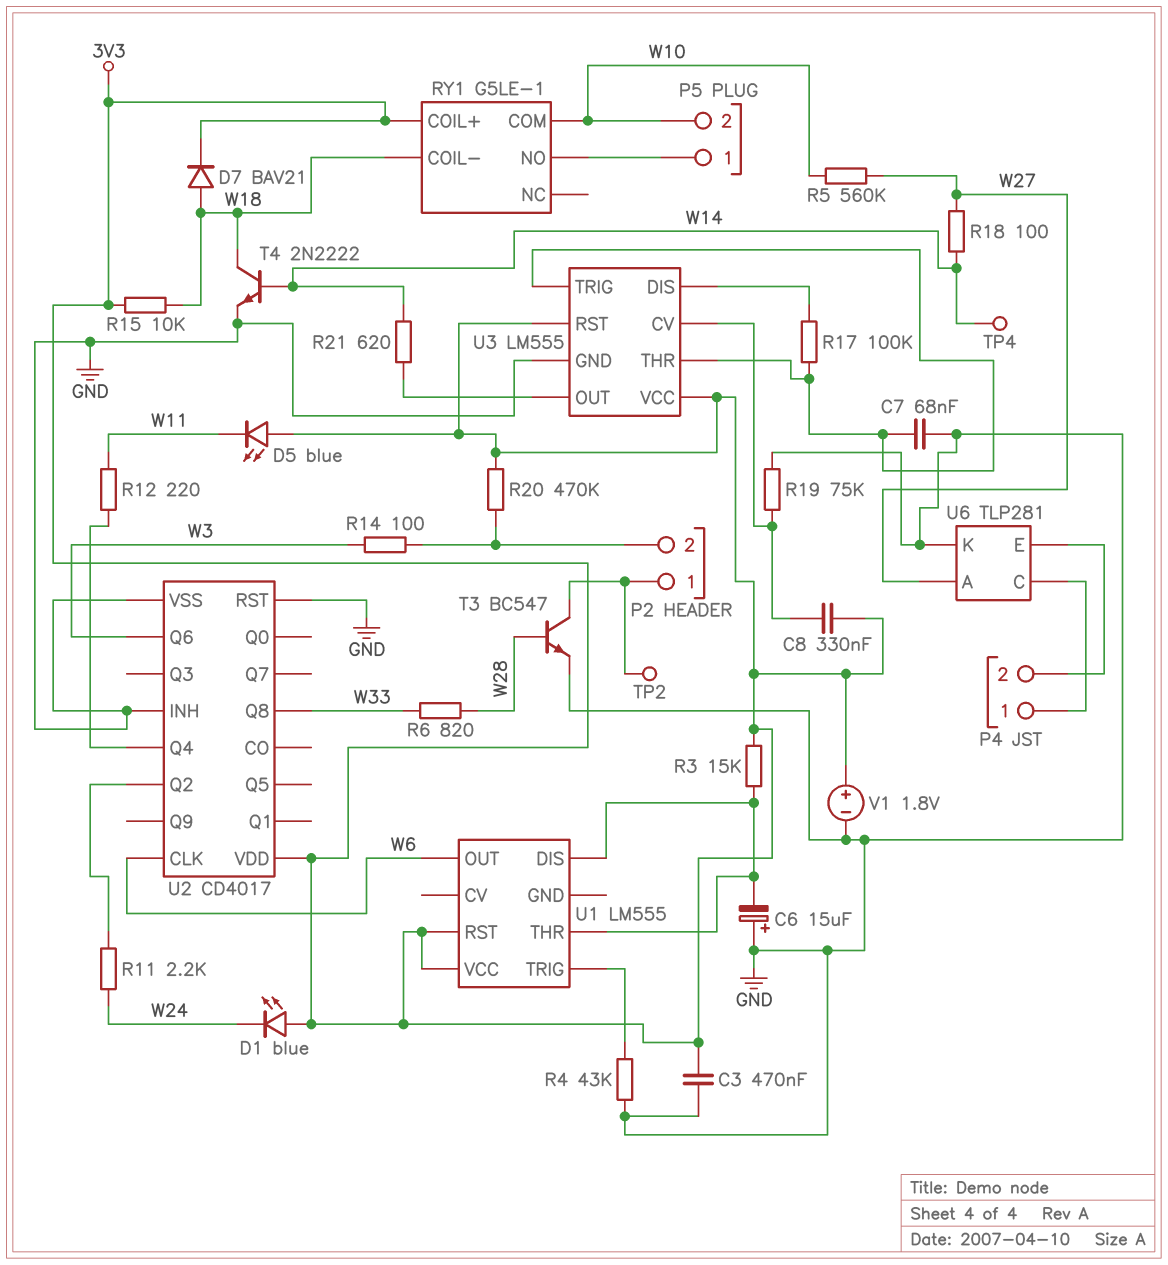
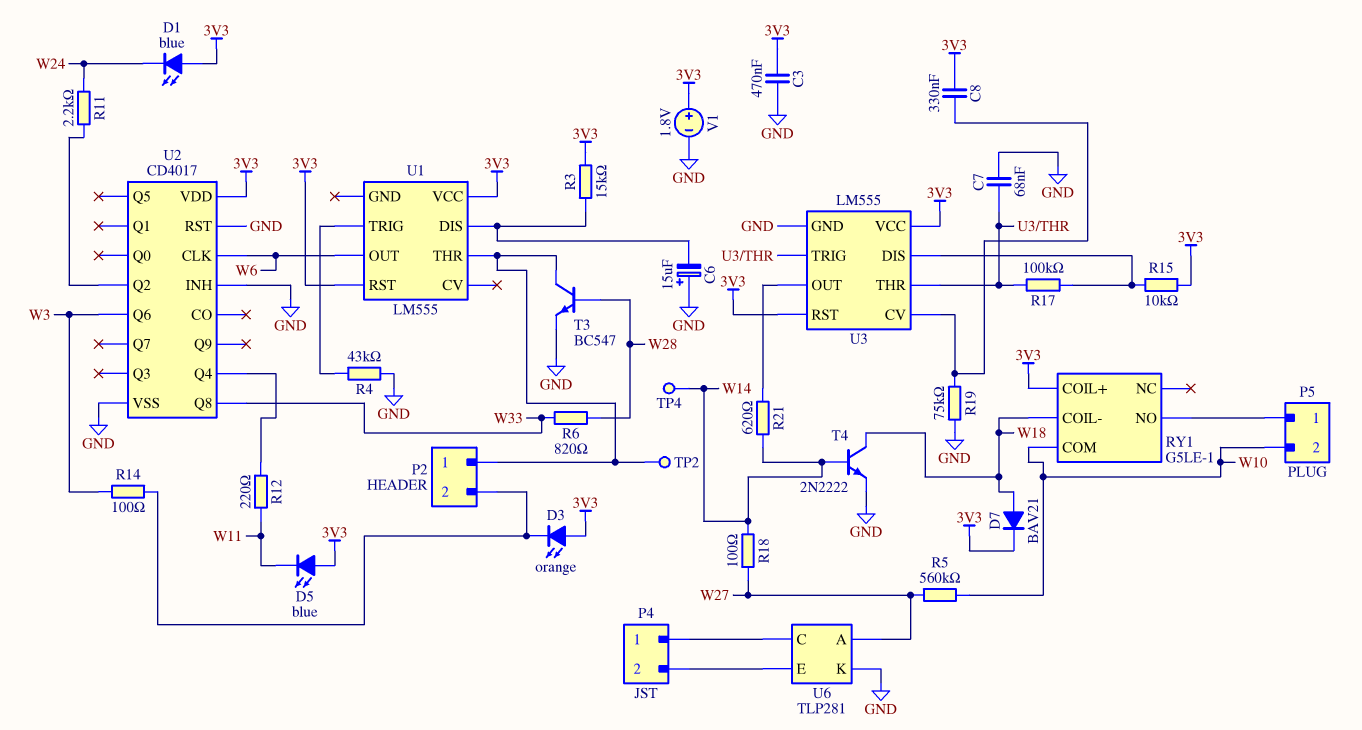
D3: none -> LED orange (A 3V3, K P2/2)
R15: 10k (3V3, W18) -> 10k (3V3, U3/DIS)
R20: 470k (3V3, P2/2) -> none
U1 pin THR: U1/DIS -> P2/1

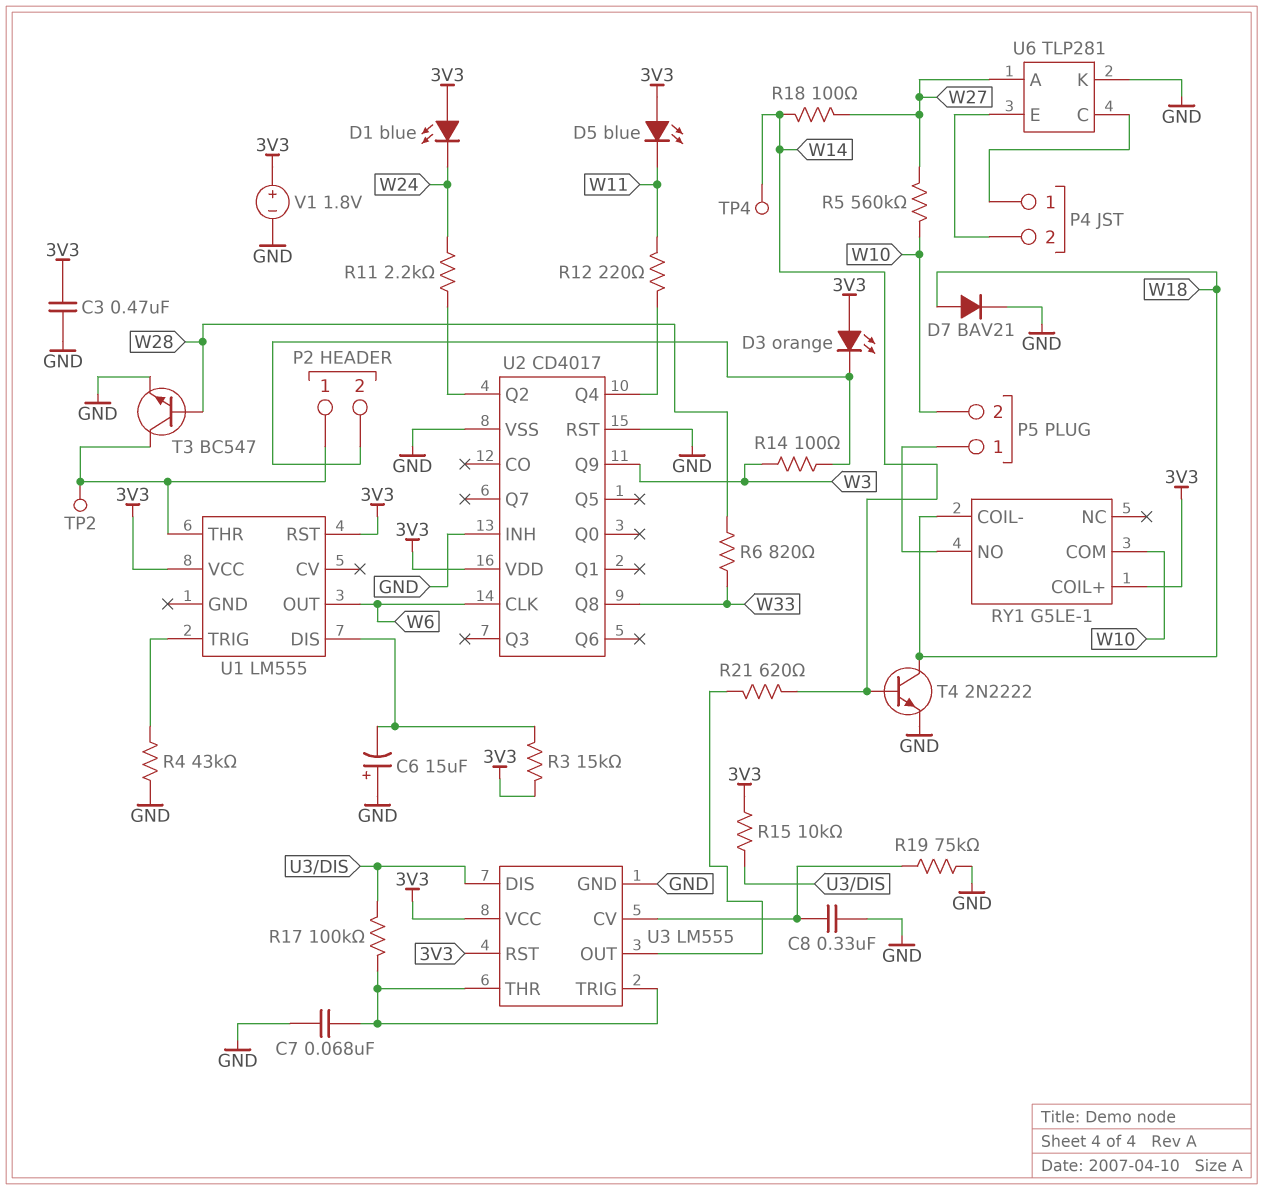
C8: 330nF (3V3, U3/CV) -> 330nF (GND, U3/CV)
D7: diode BAV21 (A W18, K 3V3) -> diode BAV21 (A W18, K GND)
U2 pin Q6: W3 -> none
U2 pin Q9: none -> W3

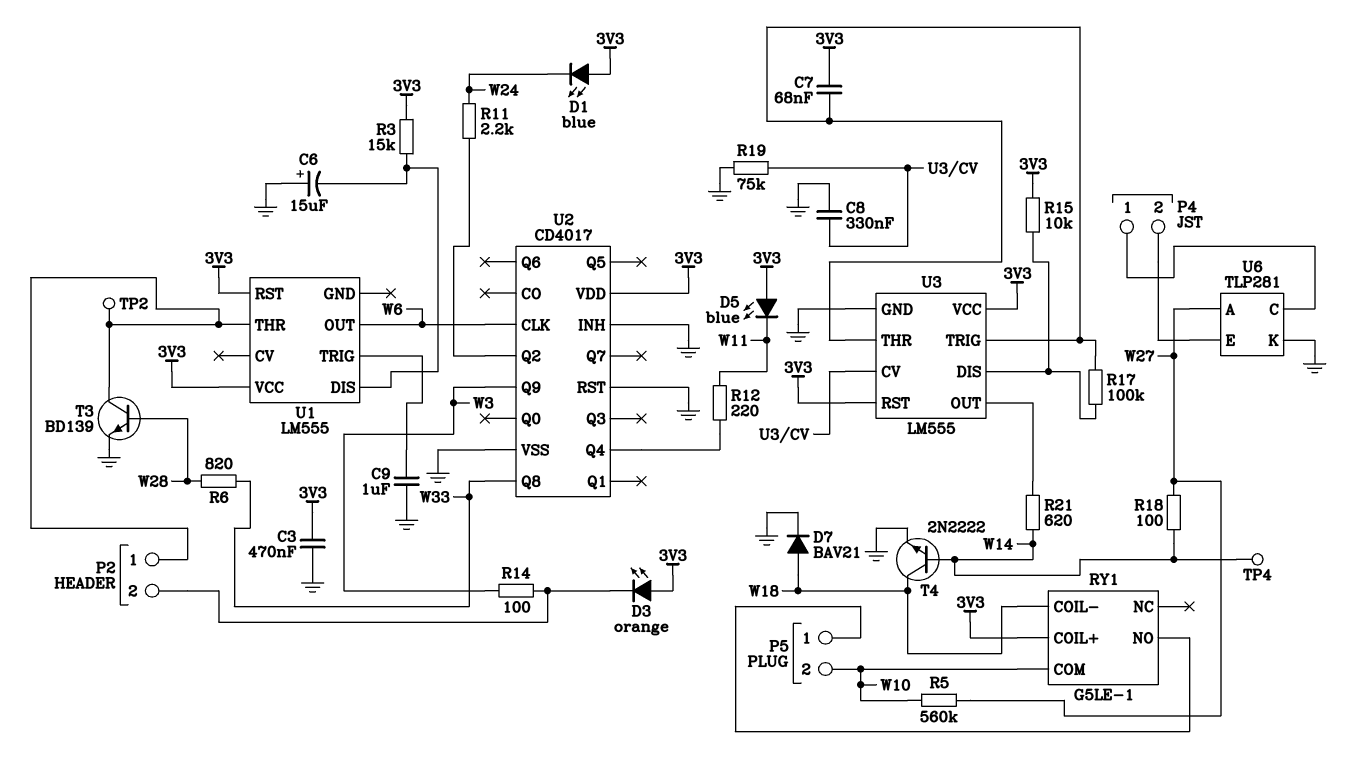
C7: 68nF (GND, U3/THR) -> 68nF (3V3, U3/THR)
C9: none -> 1uF (GND, U1/TRIG)
R4: 43k (GND, U1/TRIG) -> none
T3: NPN BC547 (B W28, C P2/1, E GND) -> NPN BD139 (B W28, C P2/1, E GND)
V1: 1.8V (plus 3V3, minus GND) -> none

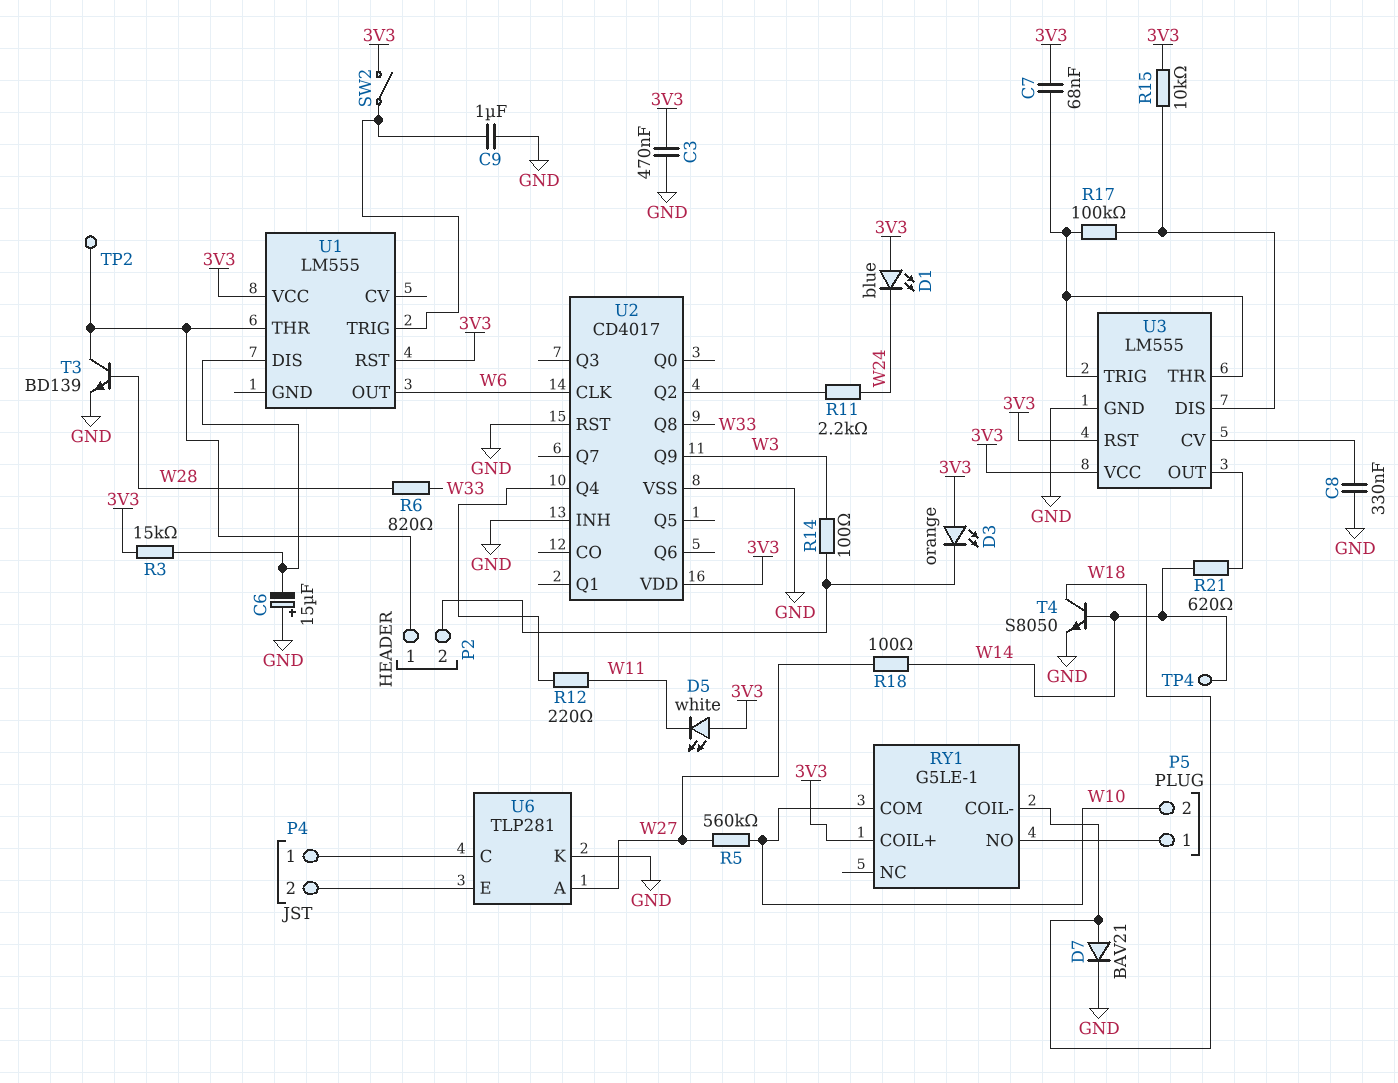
D5: LED blue (A 3V3, K W11) -> LED white (A 3V3, K W11)
R19: 75k (GND, U3/CV) -> none
SW2: none -> switch (3V3, U1/TRIG)
T4: NPN 2N2222 (B W14, C W18, E GND) -> NPN S8050 (B W14, C W18, E GND)

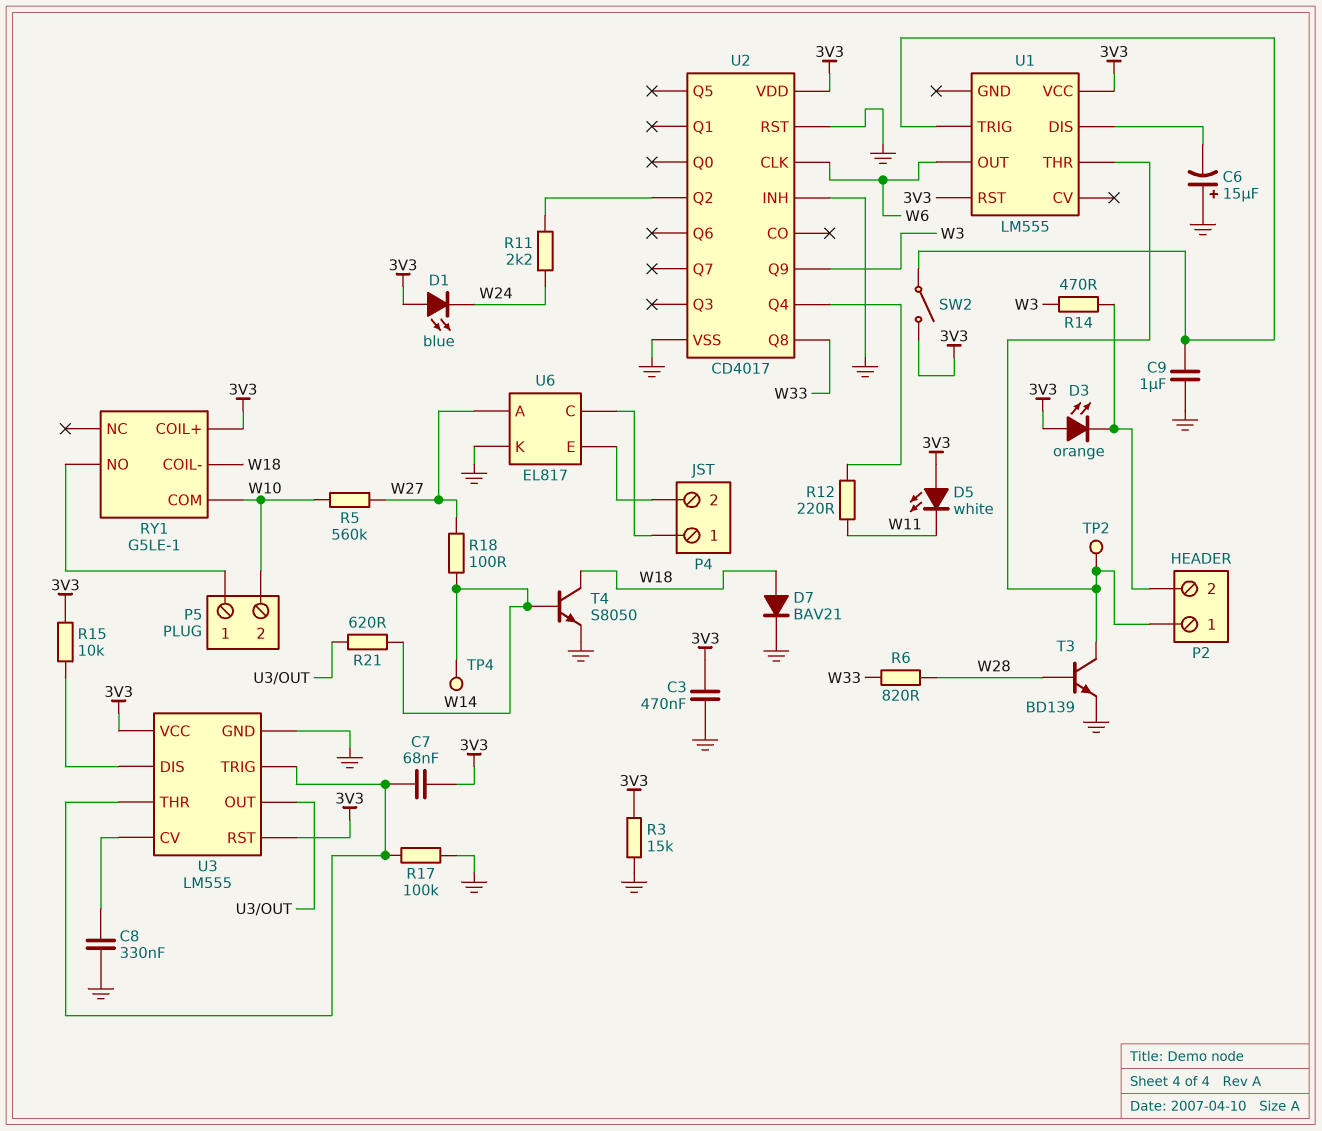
R3: 15k (3V3, U1/DIS) -> 15k (3V3, GND)
R14: 100 (P2/2, W3) -> 470 (P2/2, W3)
R17: 100k (U3/DIS, U3/THR) -> 100k (GND, U3/THR)
U6: TLP281 -> EL817

